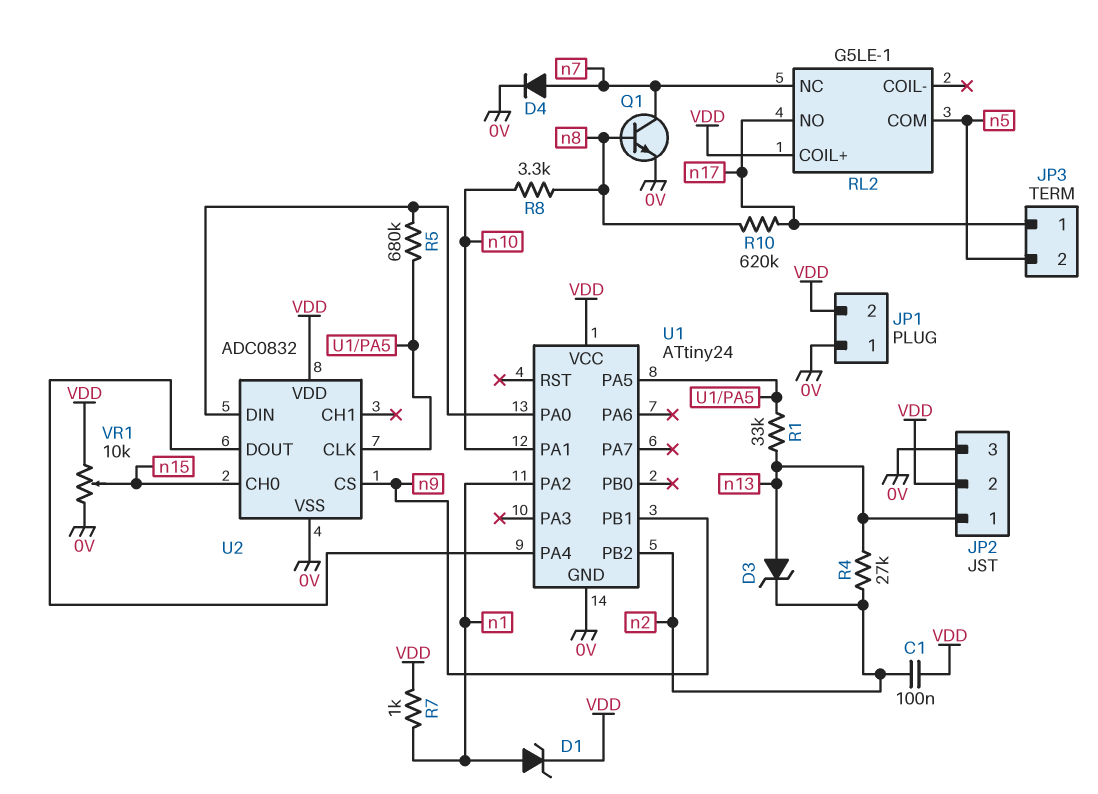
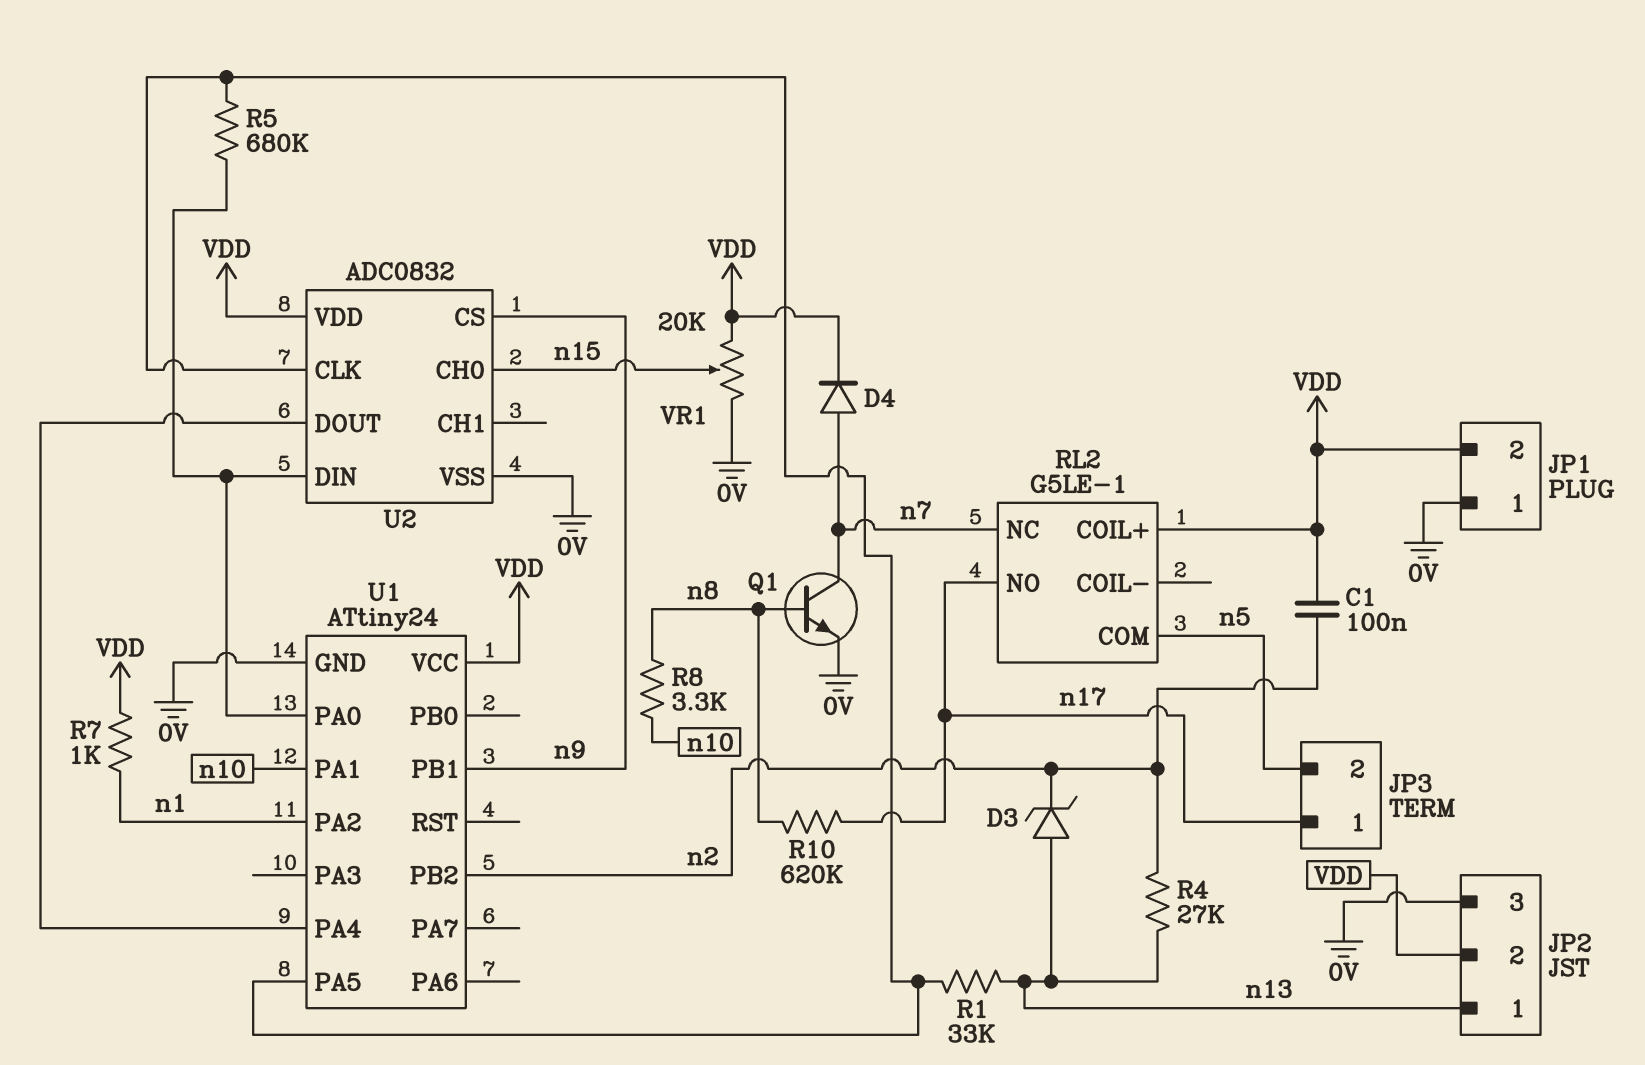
D1: zener (A n1, K VDD) -> none
D4: diode (A n7, K 0V) -> diode (A n7, K VDD)
VR1: 10k (0V, VDD, wiper n15) -> 20k (0V, VDD, wiper n15)

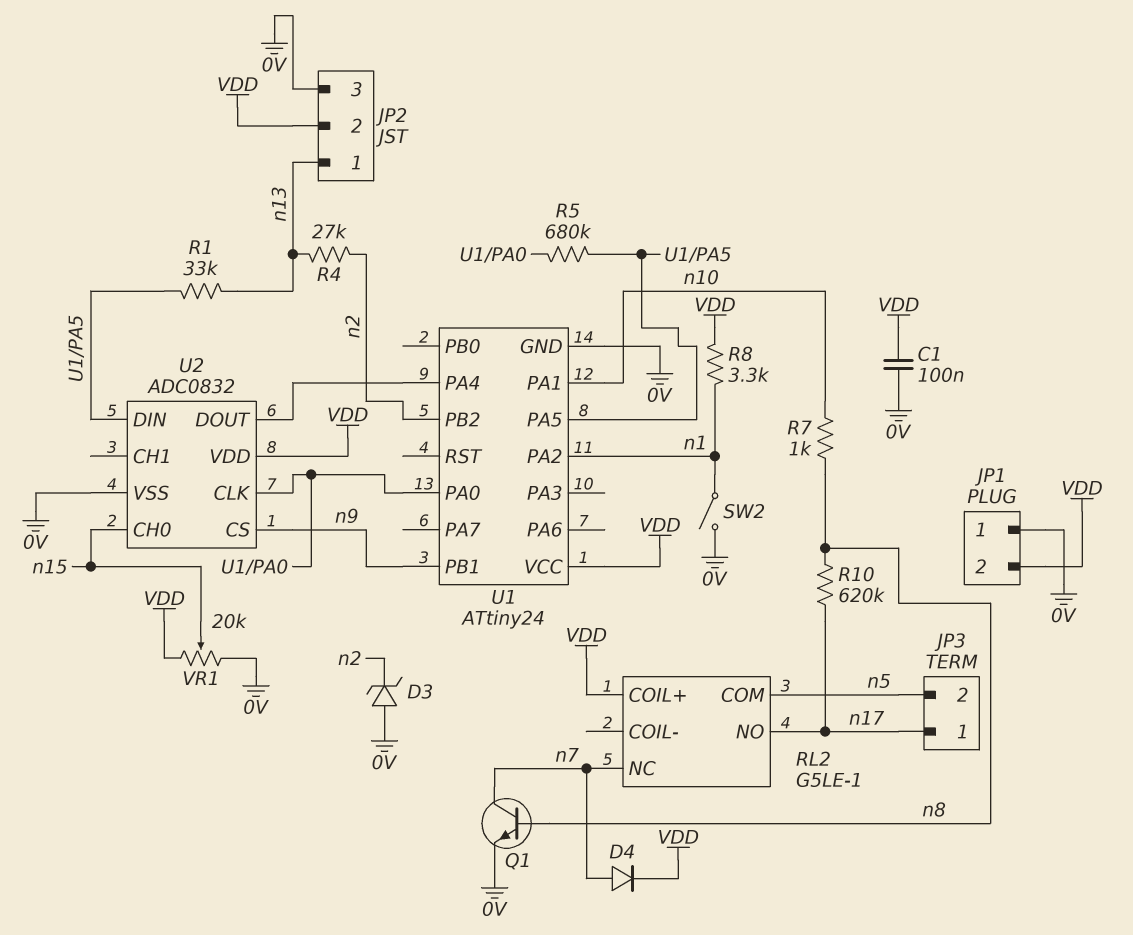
C1: 100nF (VDD, n2) -> 100nF (0V, VDD)
D3: zener (A n13, K n2) -> zener (A 0V, K n2)
R7: 1k (VDD, n1) -> 1k (n8, n10)
R8: 3.3k (n8, n10) -> 3.3k (VDD, n1)
SW2: none -> switch (0V, n1)
U2 pin CLK: U1/PA5 -> U1/PA0
U2 pin DIN: U1/PA0 -> U1/PA5

